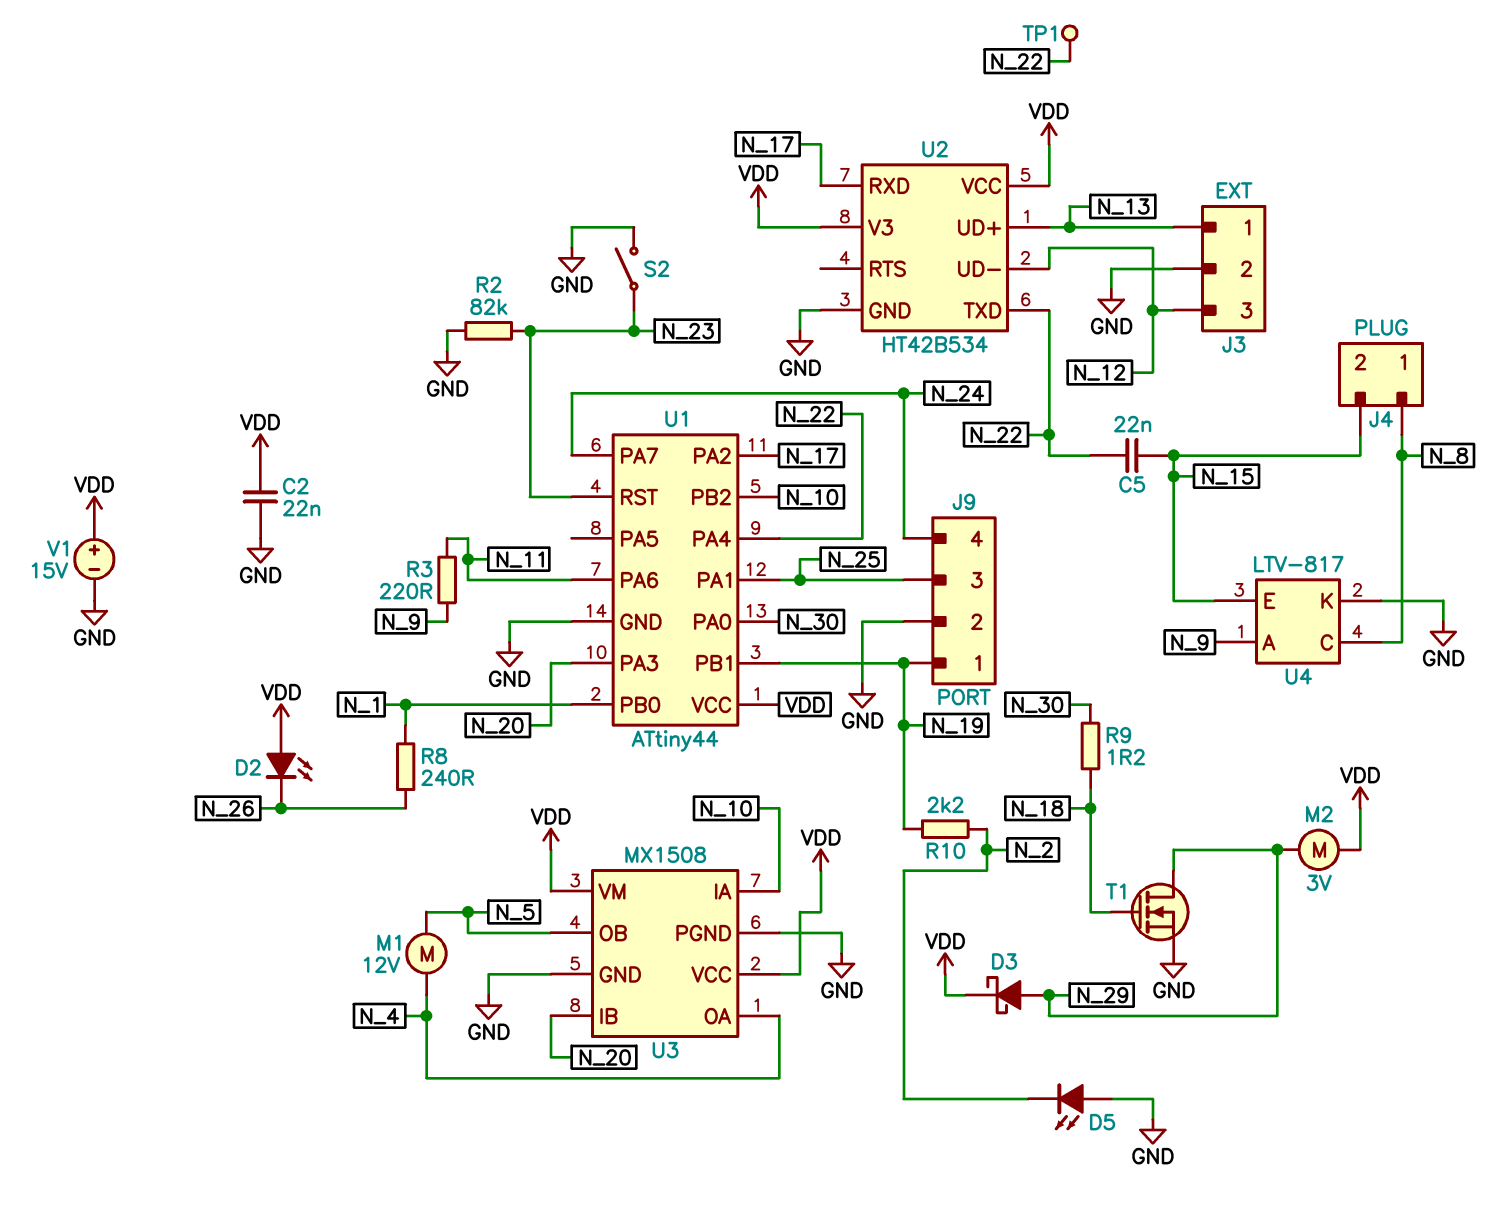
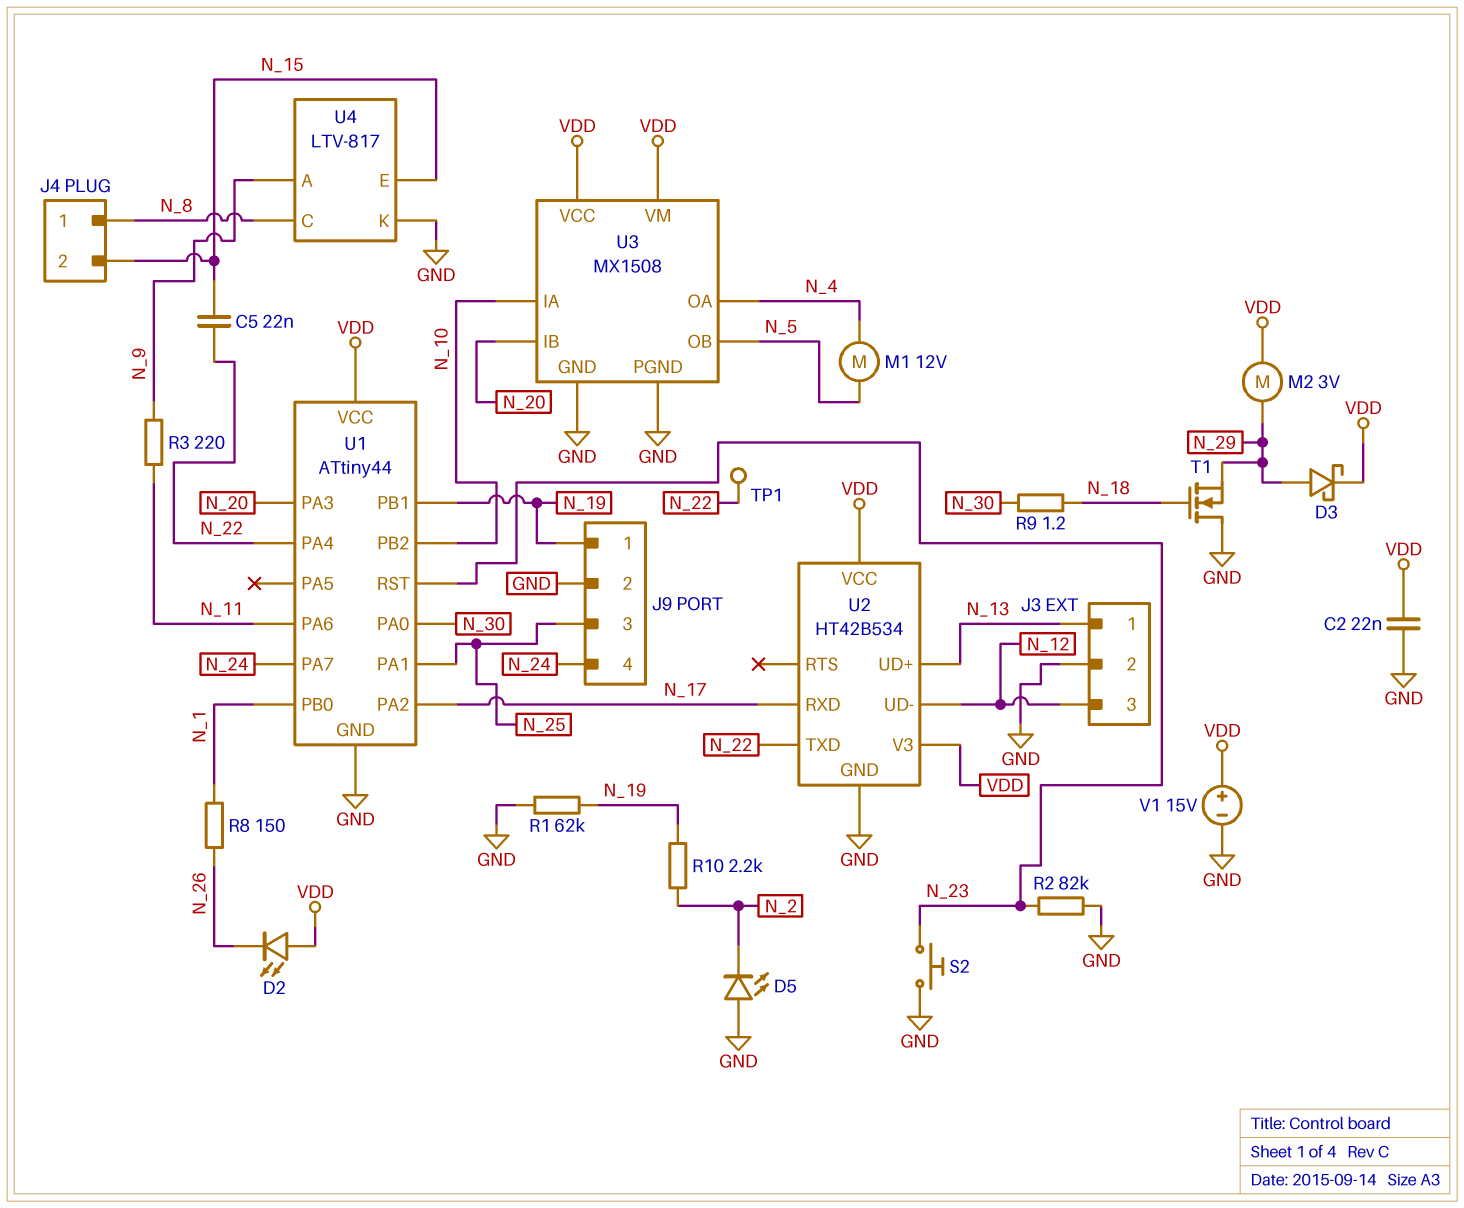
R1: none -> 62k (GND, N_19)
R8: 240 (N_1, N_26) -> 150 (N_1, N_26)
S2: switch (GND, N_23) -> button (GND, N_23)
T1: NMOS (G N_18, D N_29, S GND) -> NMOS (G N_18, D GND, S N_29)

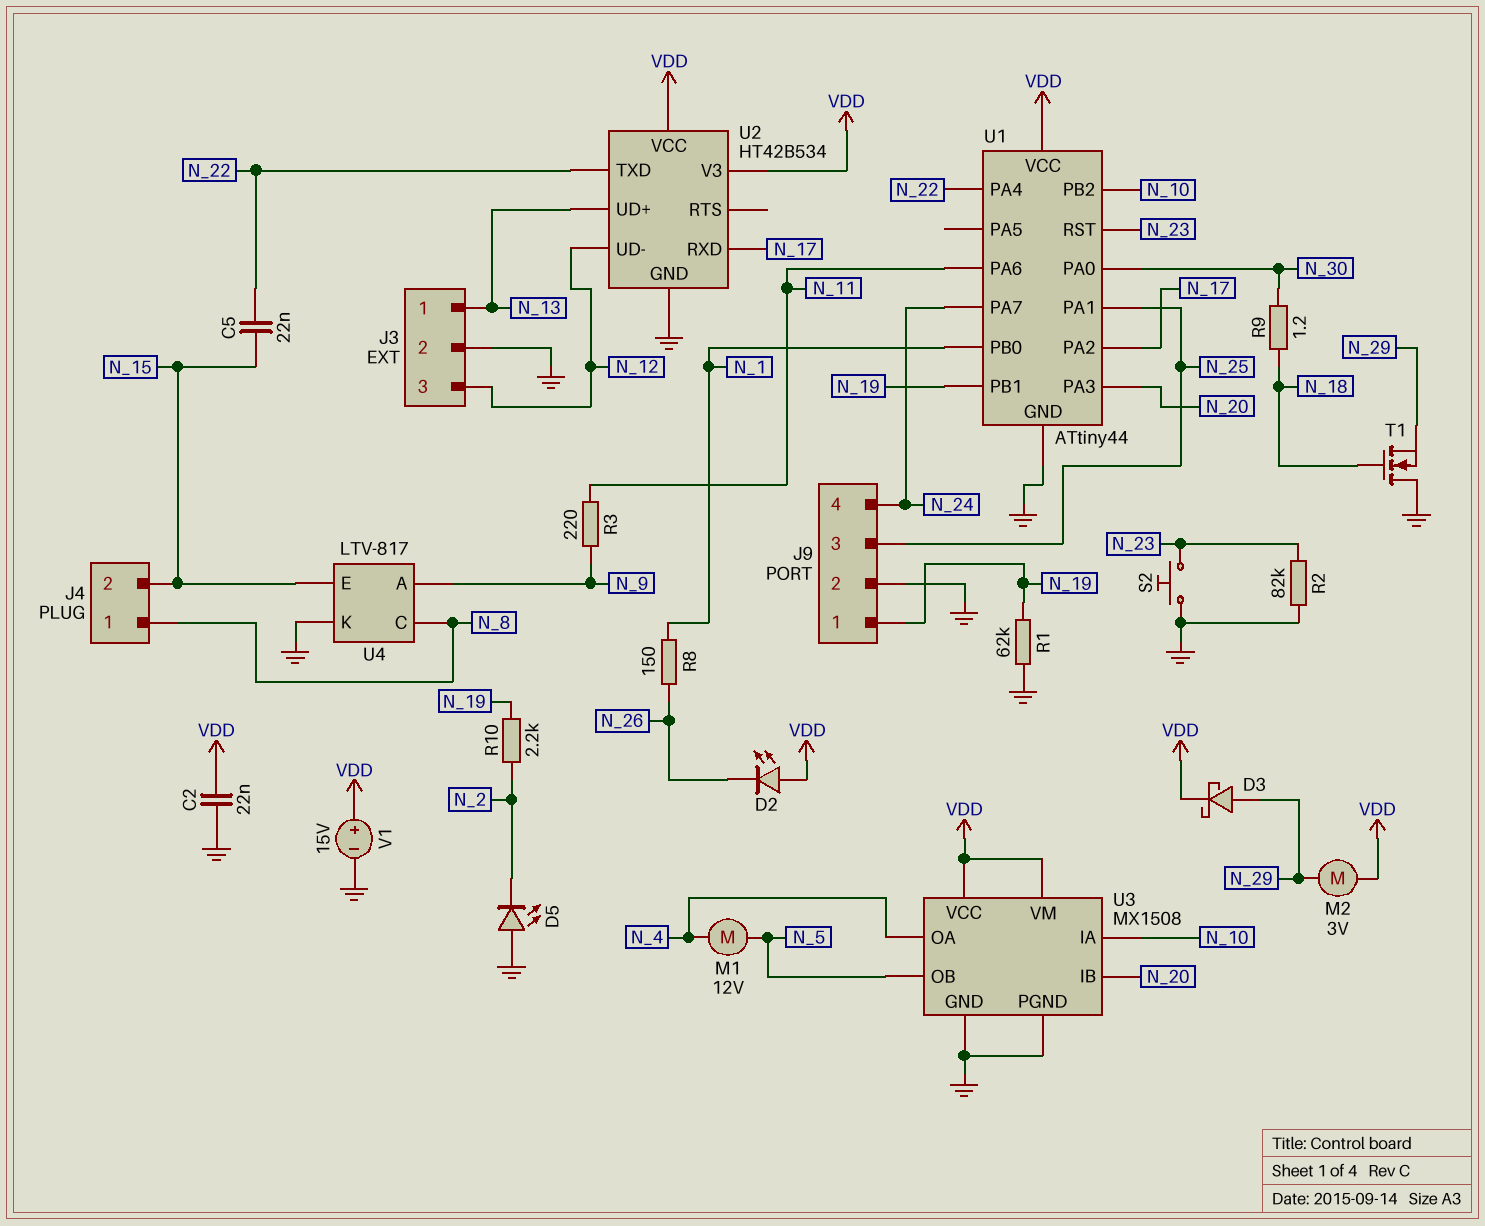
TP1: test point (N_22) -> none

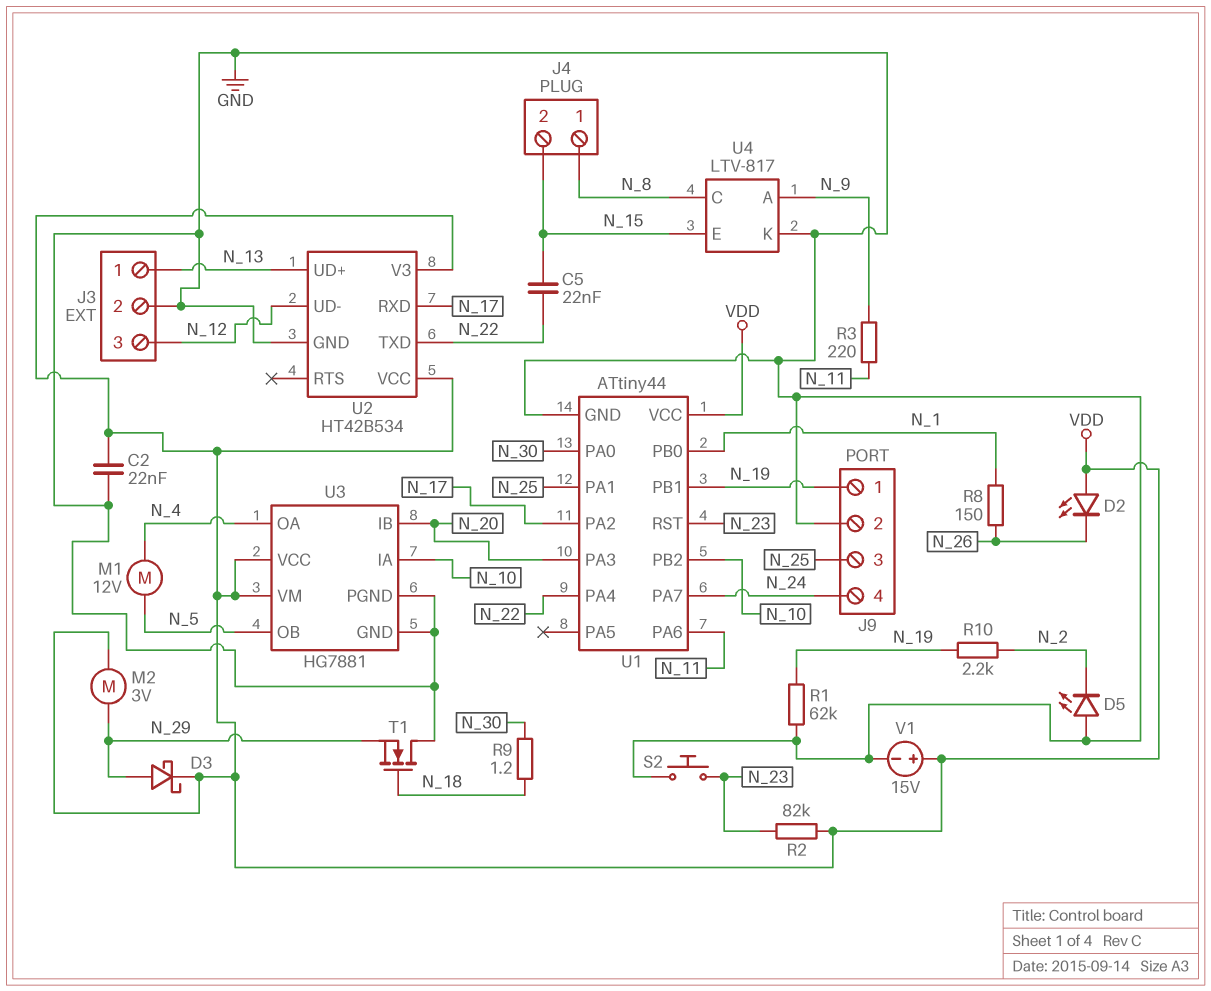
R2: 82k (GND, N_23) -> 82k (N_23, VDD)
U3: MX1508 -> HG7881

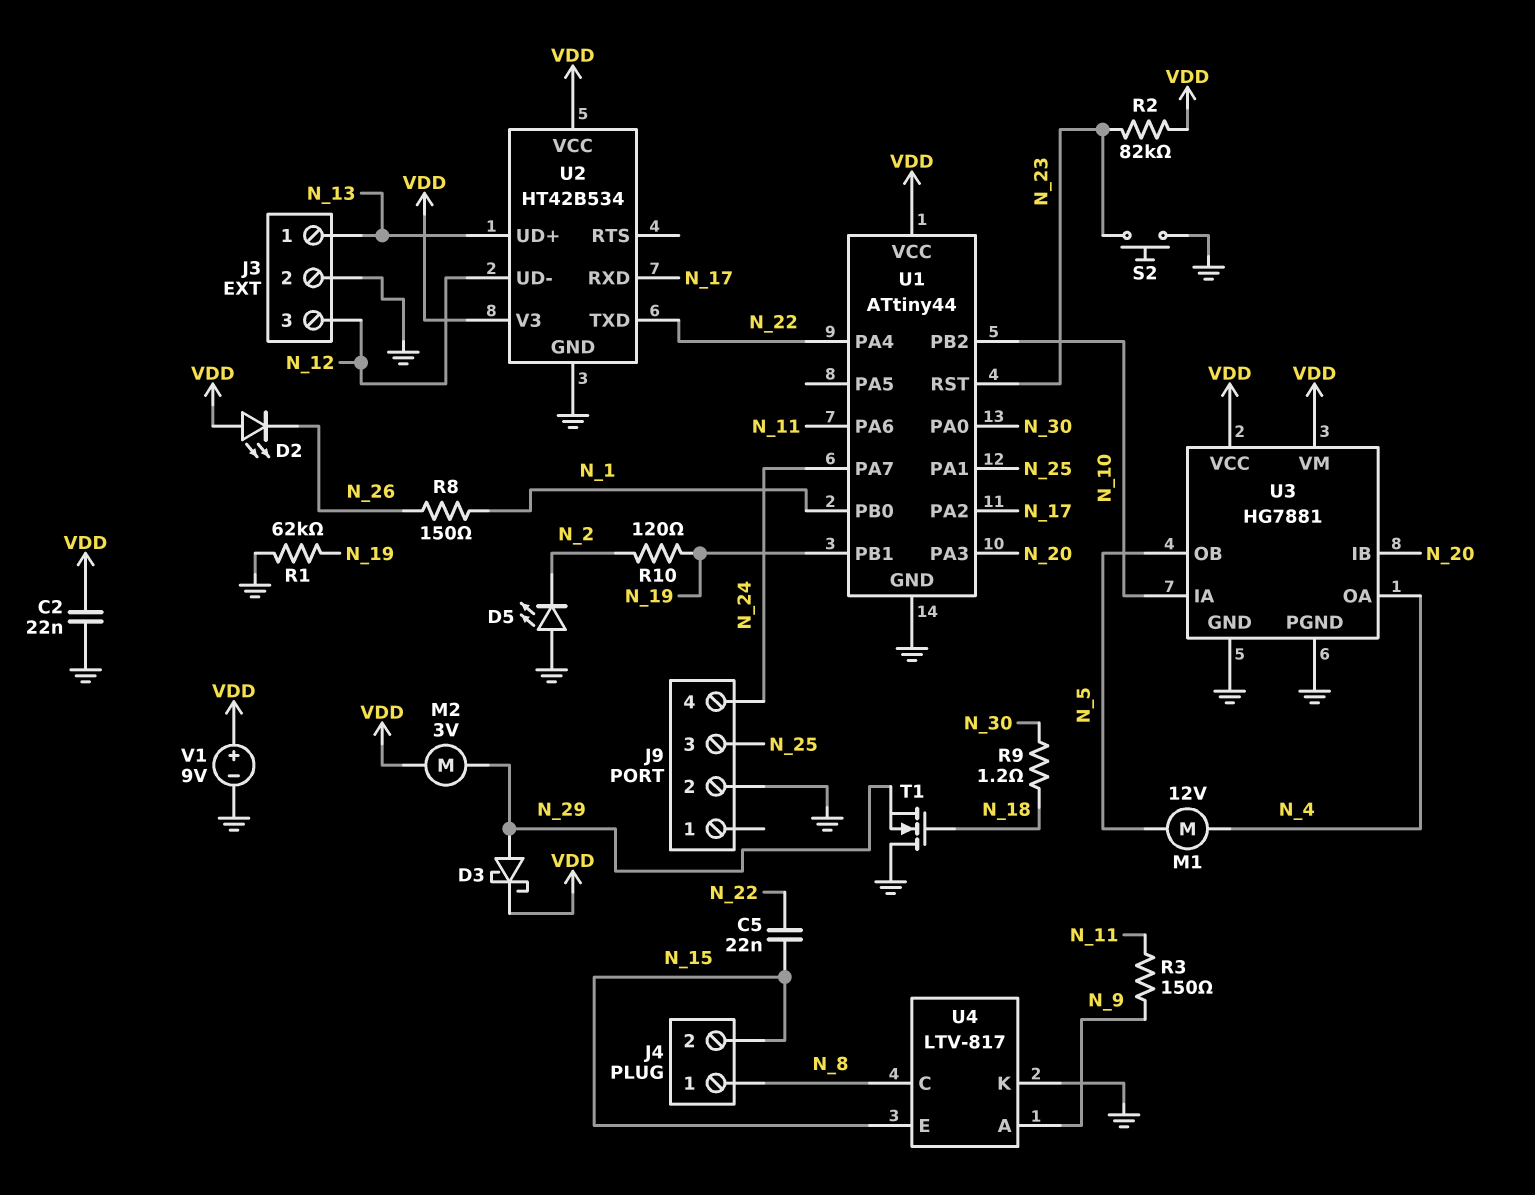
J9 pin 1: N_19 -> none
R3: 220 (N_9, N_11) -> 150 (N_9, N_11)
R10: 2.2k (N_2, N_19) -> 120 (N_2, N_19)
V1: 15V (plus VDD, minus GND) -> 9V (plus VDD, minus GND)

